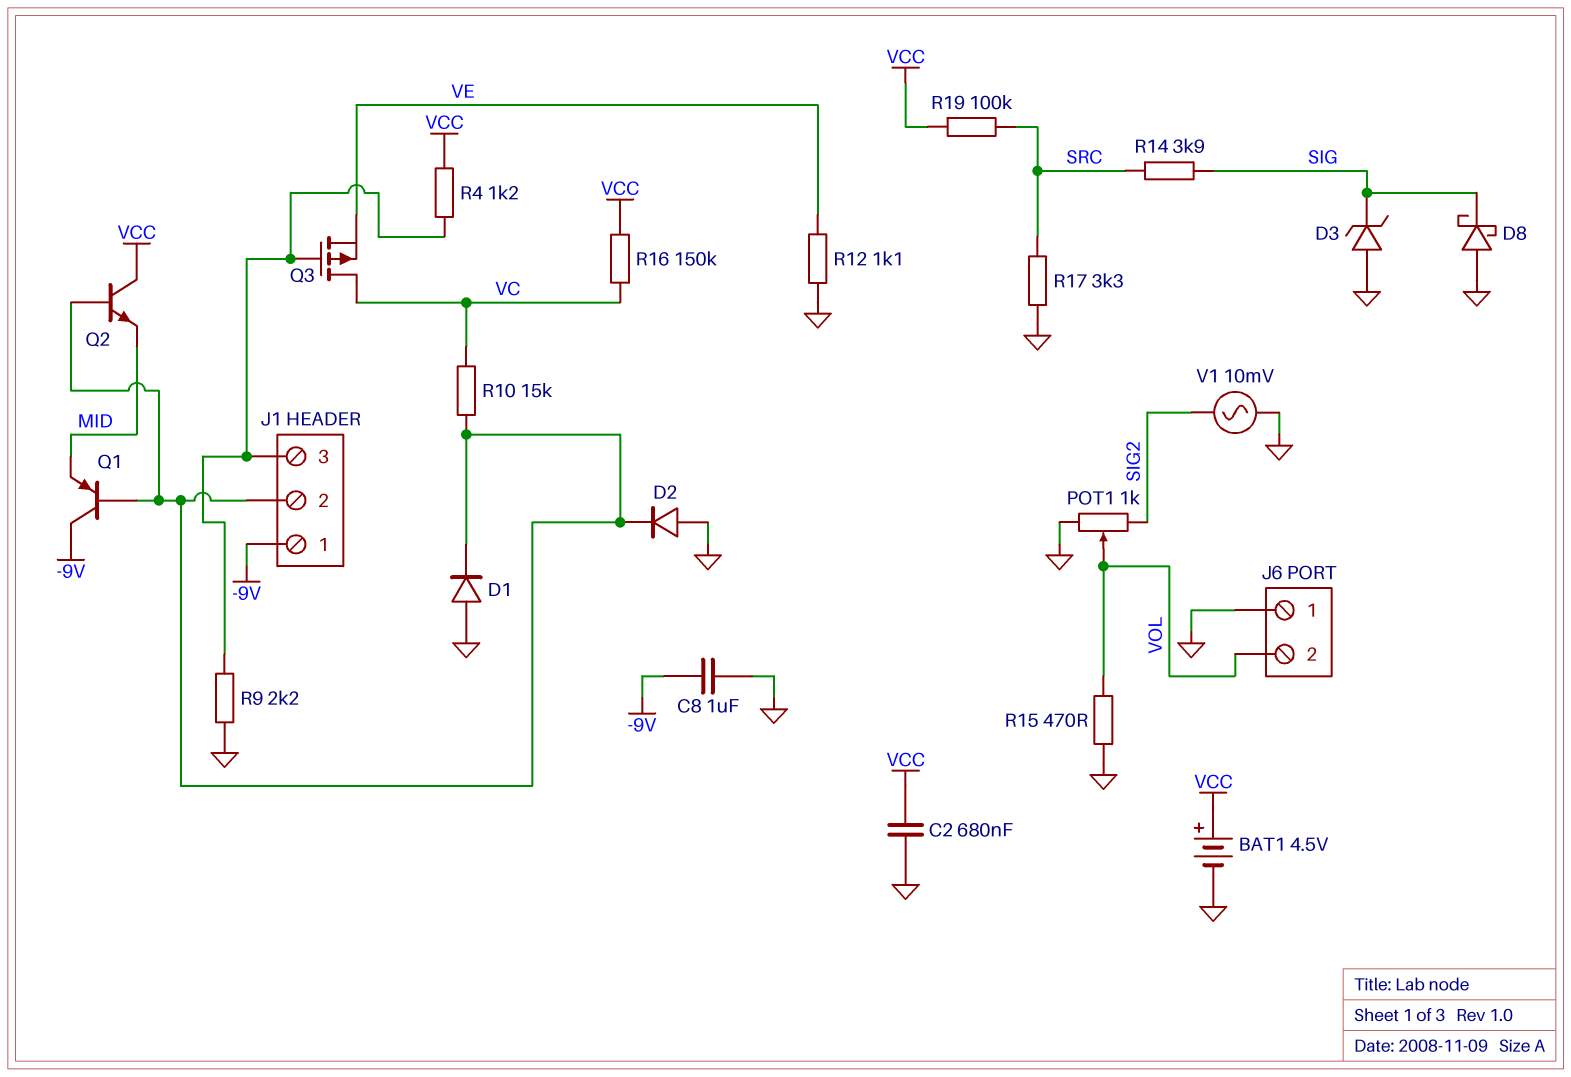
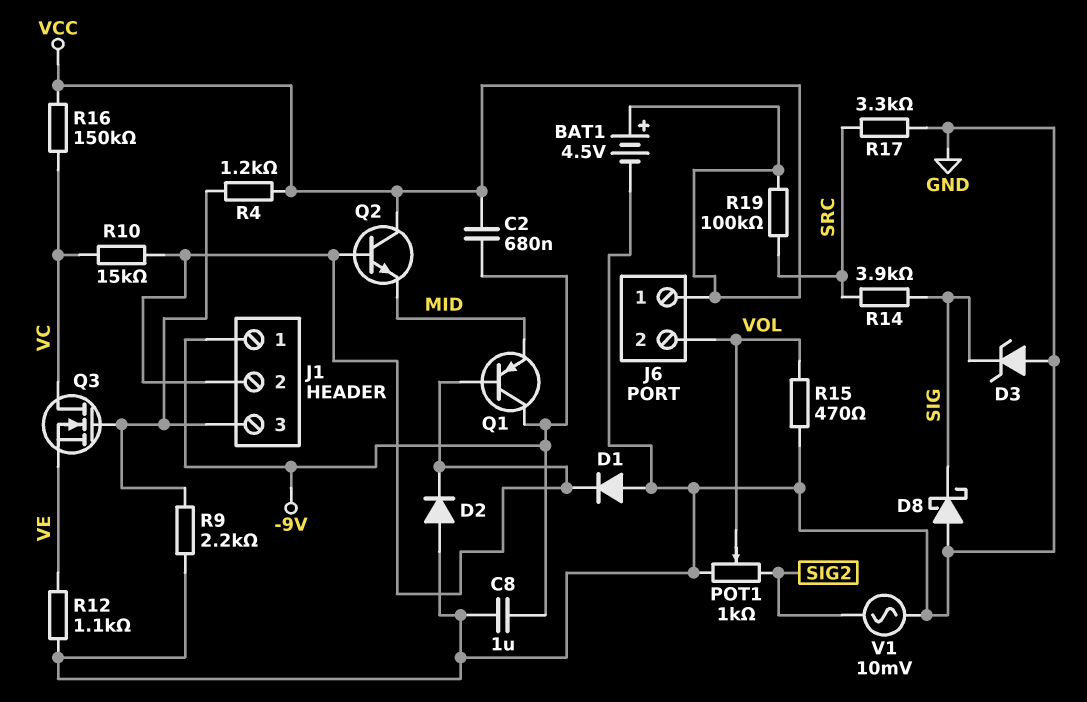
C2: 680nF (GND, VCC) -> 680nF (-9V, VCC)
J6 pin 1: GND -> VCC
Q3: PMOS (G J1/3, D VC, S VE) -> NMOS (G J1/3, D VC, S VE)

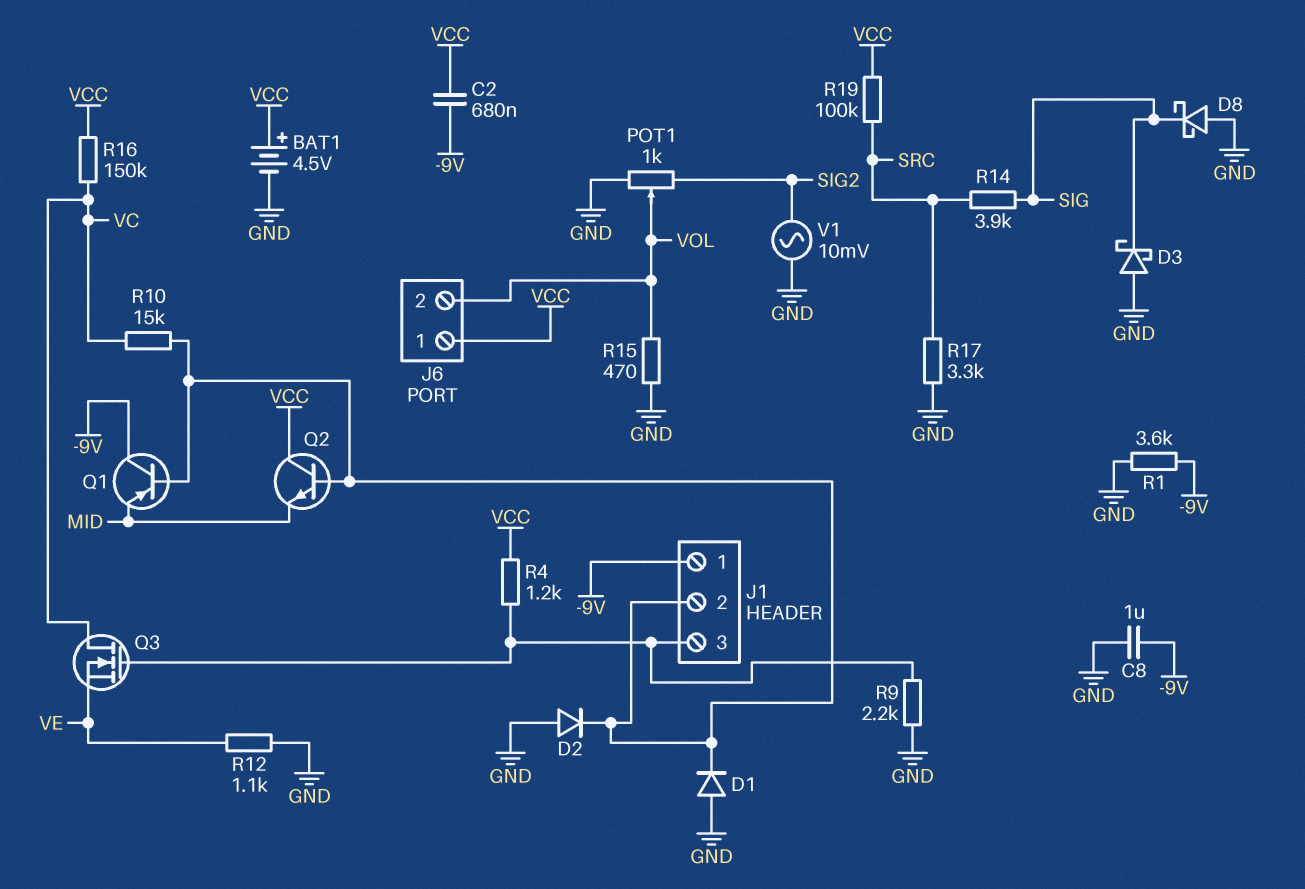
D3: zener (A GND, K SIG) -> schottky (A GND, K SIG)
R1: none -> 3.6k (-9V, GND)

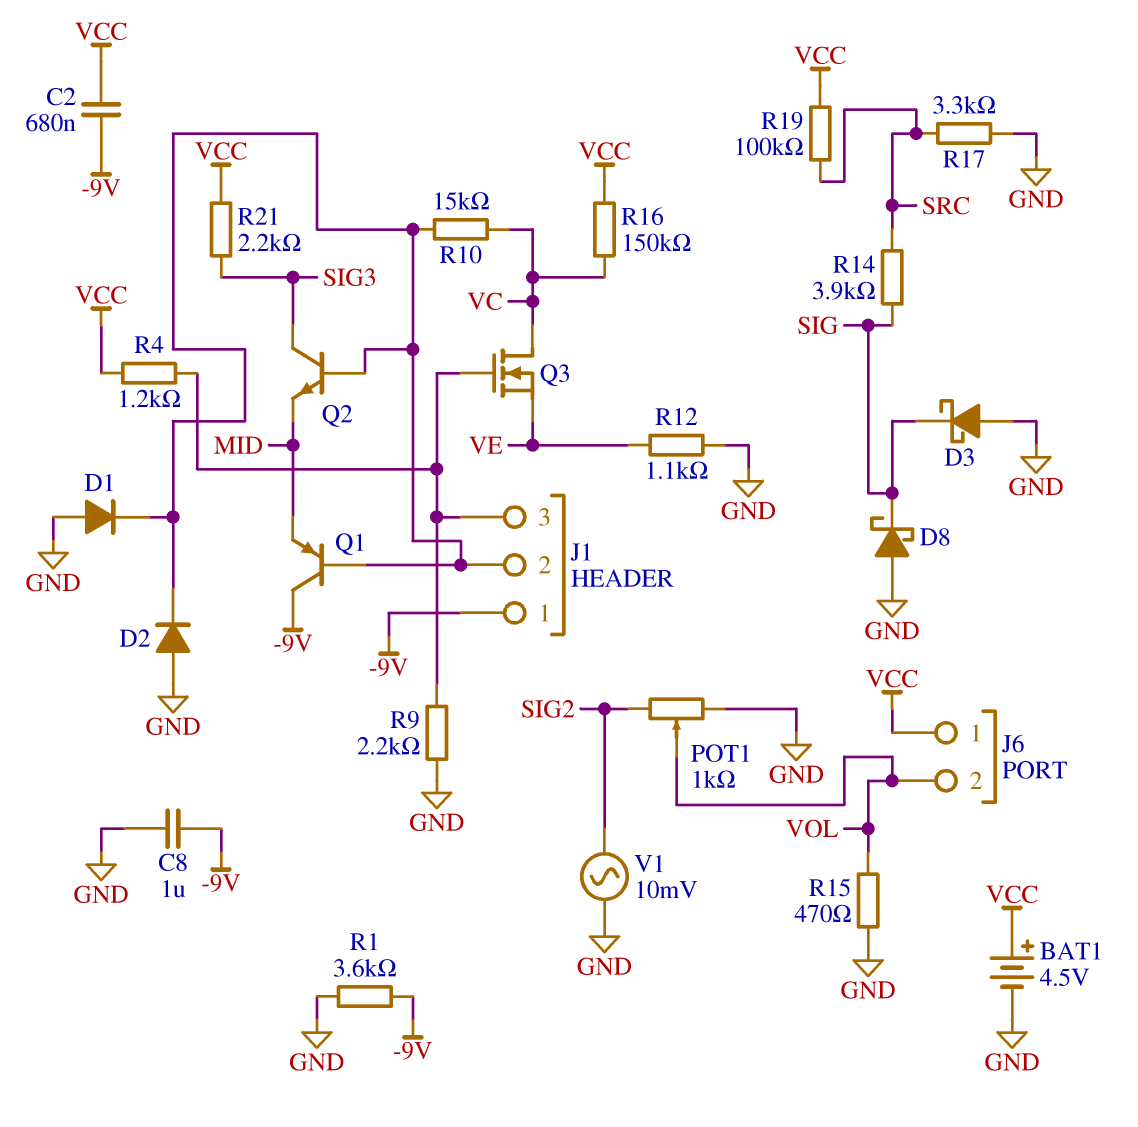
Q2: NPN (B J1/2, C VCC, E MID) -> NPN (B J1/2, C SIG3, E MID)
R21: none -> 2.2k (SIG3, VCC)

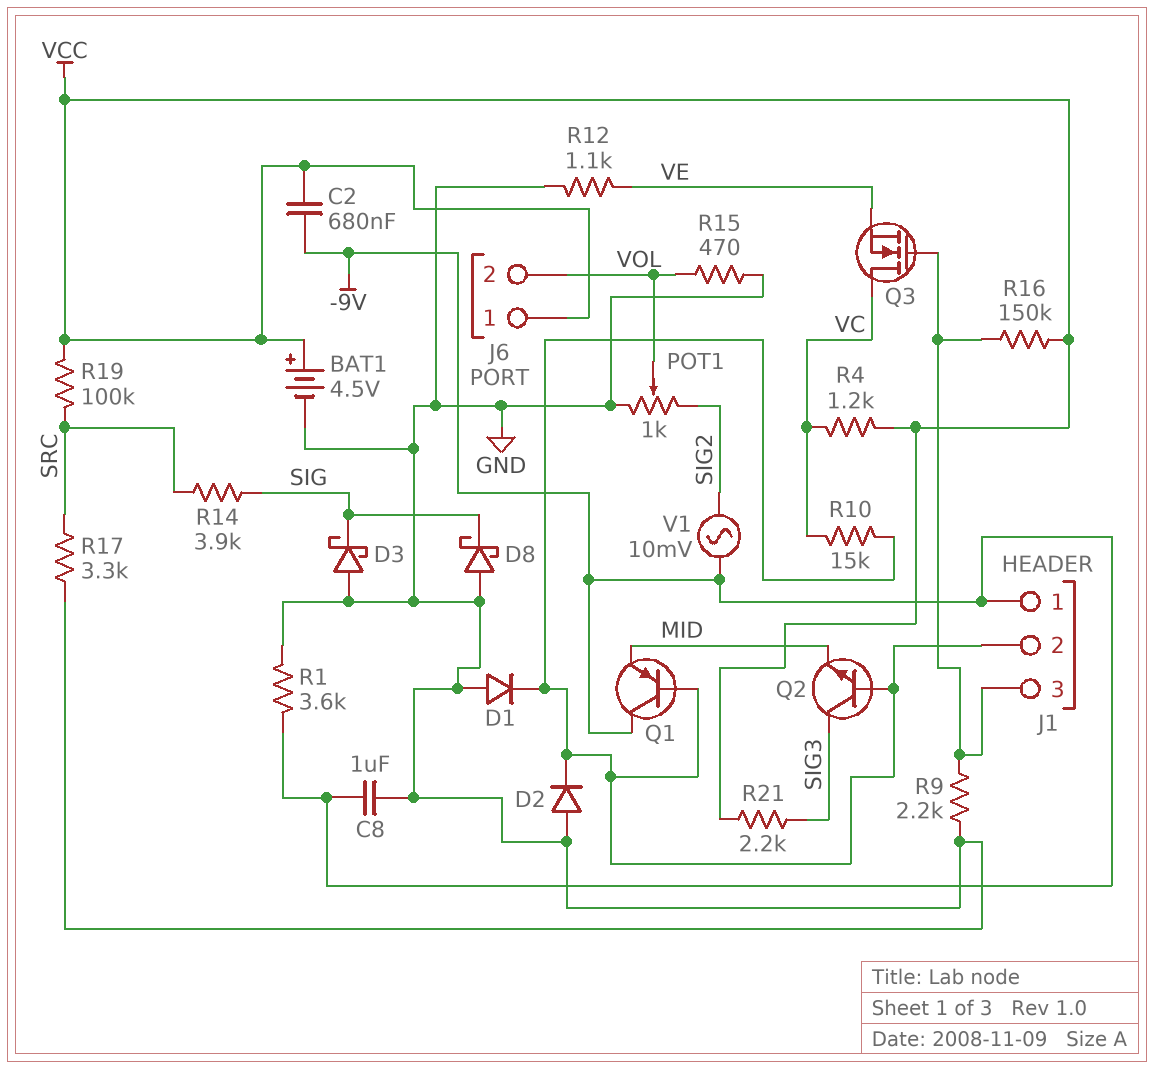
R4: 1.2k (J1/3, VCC) -> 1.2k (VC, VCC)
R16: 150k (VC, VCC) -> 150k (J1/3, VCC)
V1: AC 10mV (GND, SIG2) -> AC 10mV (-9V, SIG2)

